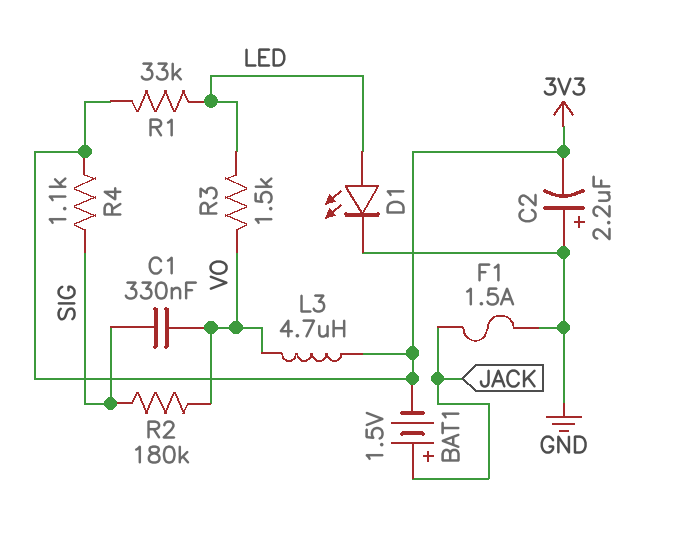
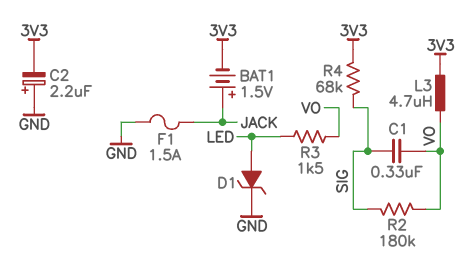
D1: LED (A LED, K GND) -> zener (A LED, K GND)
R1: 33k (3V3, LED) -> none
R4: 1.1k (3V3, SIG) -> 68k (3V3, SIG)

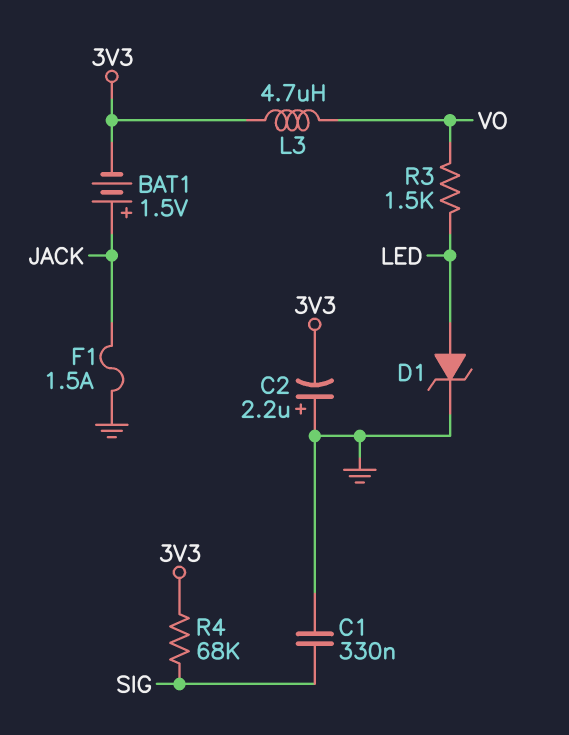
C1: 330nF (SIG, VO) -> 330nF (GND, SIG)
R2: 180k (SIG, VO) -> none

